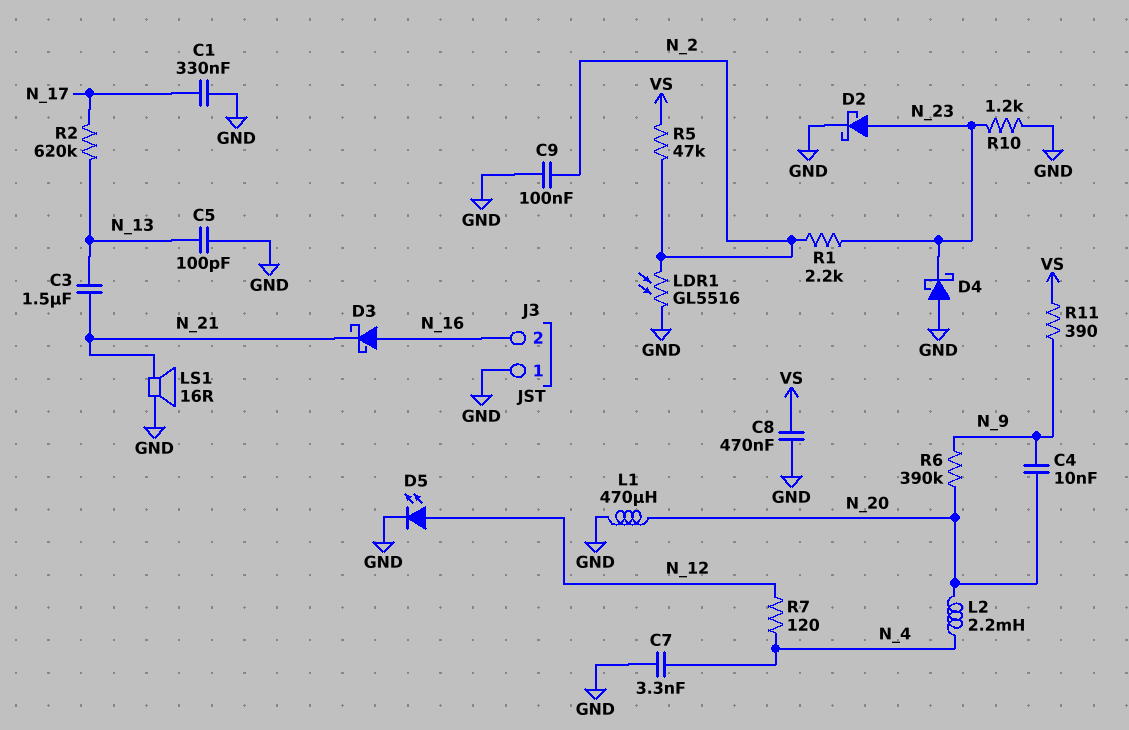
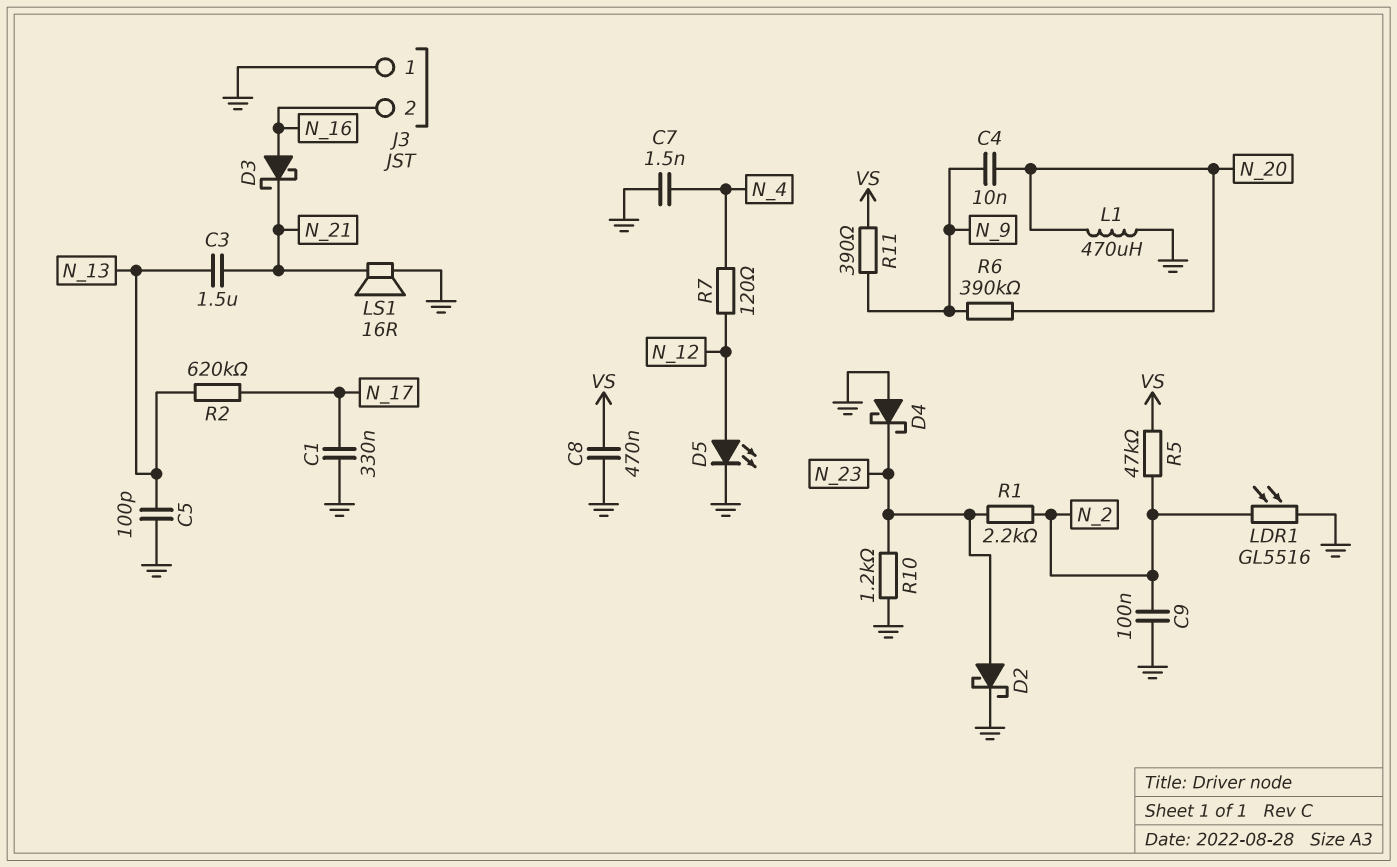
C7: 3.3nF (GND, N_4) -> 1.5nF (GND, N_4)
L2: 2.2mH (N_4, N_20) -> none

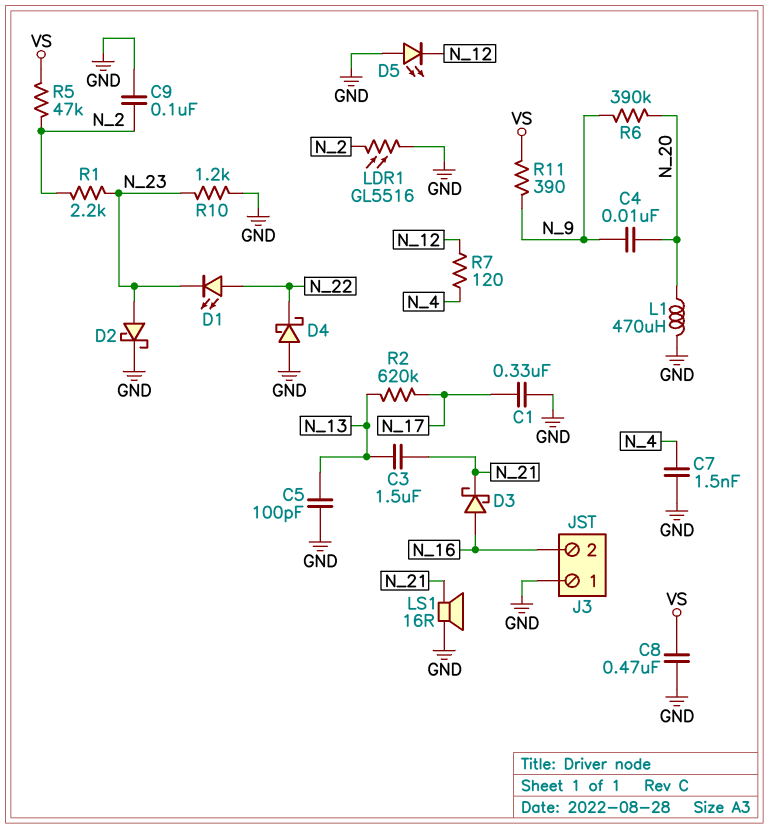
D1: none -> LED (A N_22, K N_23)
D4: schottky (A GND, K N_23) -> schottky (A GND, K N_22)
D5: LED (A N_12, K GND) -> LED (A GND, K N_12)

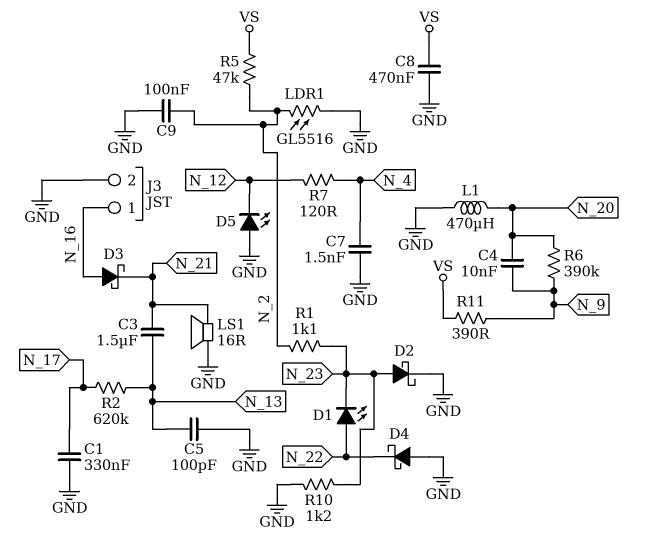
J3 pin 1: GND -> N_16
J3 pin 2: N_16 -> GND
R1: 2.2k (N_2, N_23) -> 1.1k (N_2, N_23)

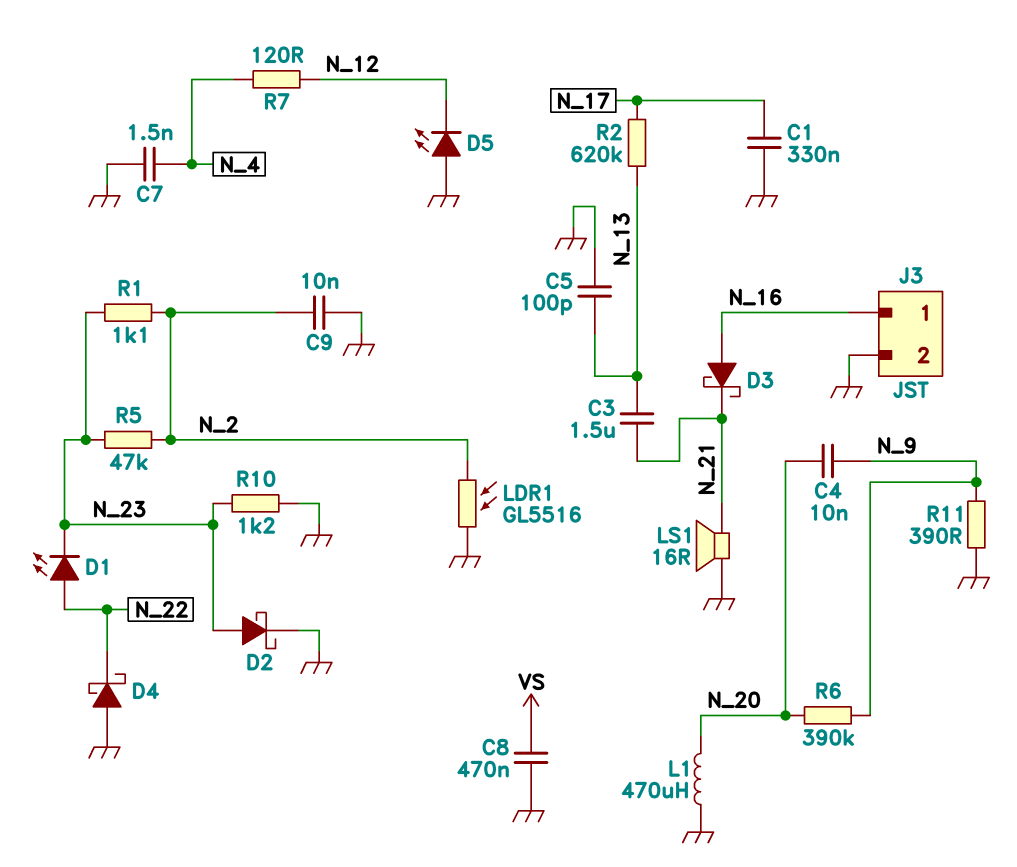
C9: 100nF (GND, N_2) -> 10nF (GND, N_2)
R5: 47k (N_2, VS) -> 47k (N_2, N_23)
R11: 390 (N_9, VS) -> 390 (GND, N_9)

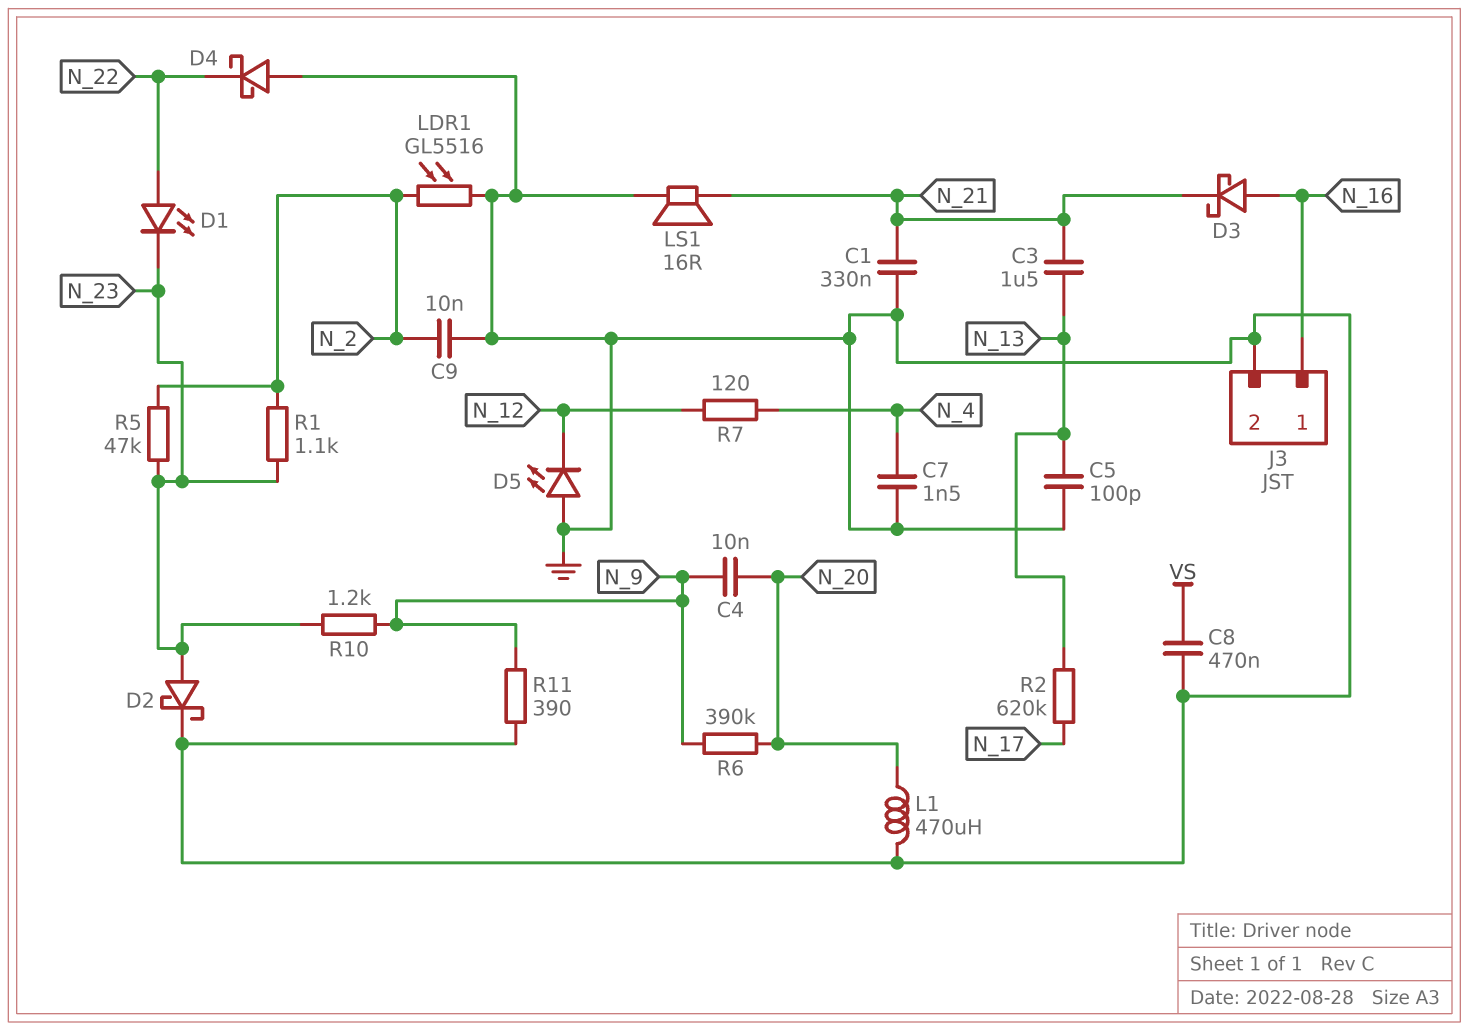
C1: 330nF (GND, N_17) -> 330nF (GND, N_21)
R10: 1.2k (GND, N_23) -> 1.2k (N_9, N_23)

